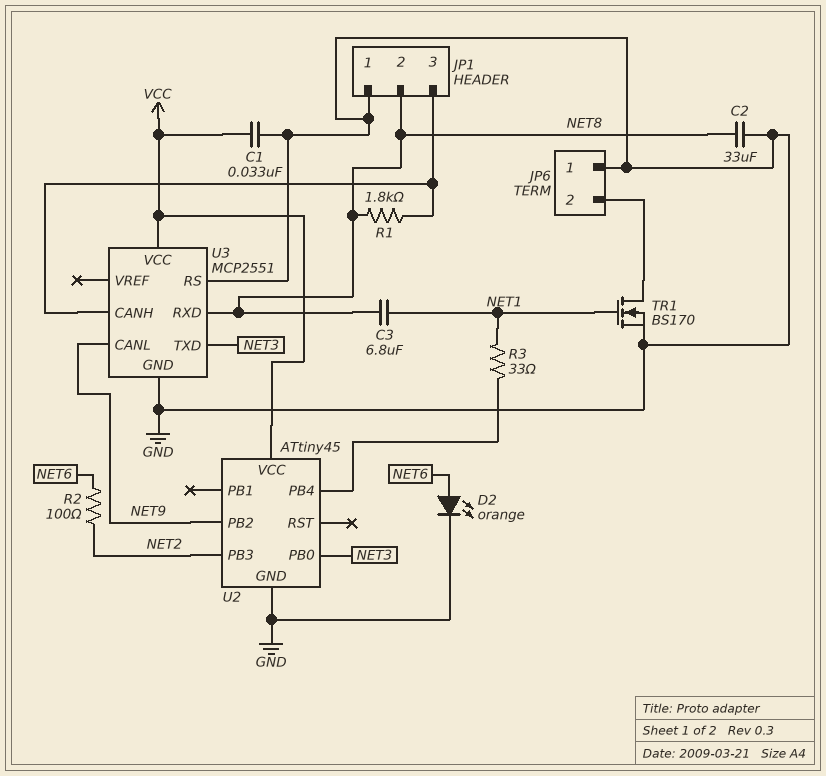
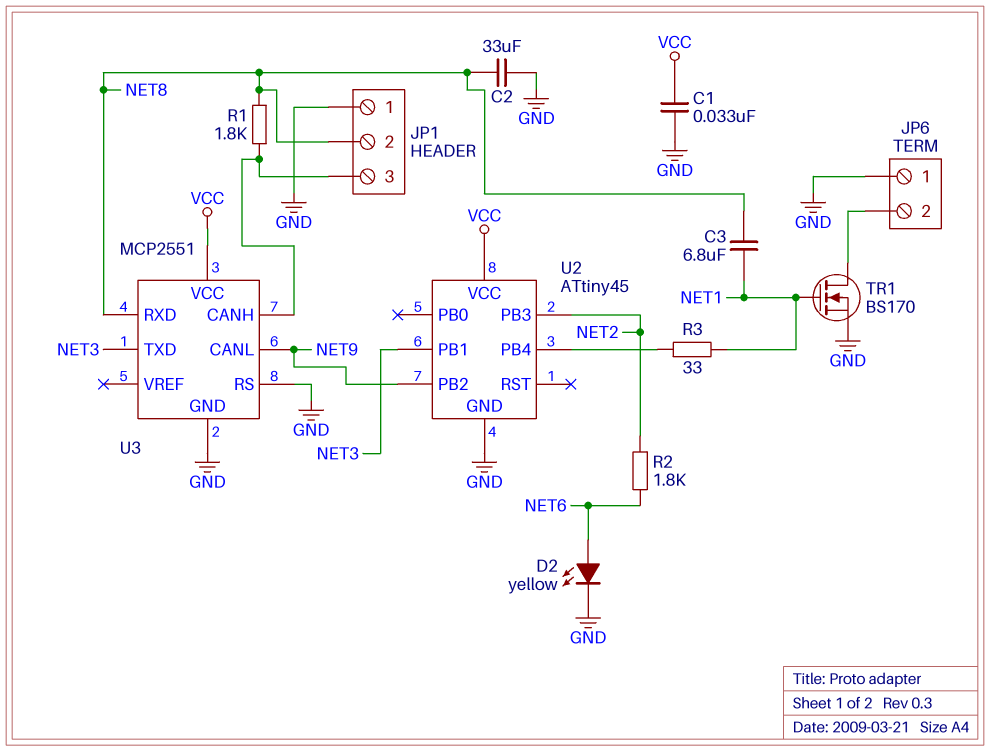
D2: LED orange (A NET6, K GND) -> LED yellow (A NET6, K GND)
R2: 100 (NET2, NET6) -> 1.8k (NET2, NET6)
U2 pin PB0: NET3 -> none
U2 pin PB1: none -> NET3

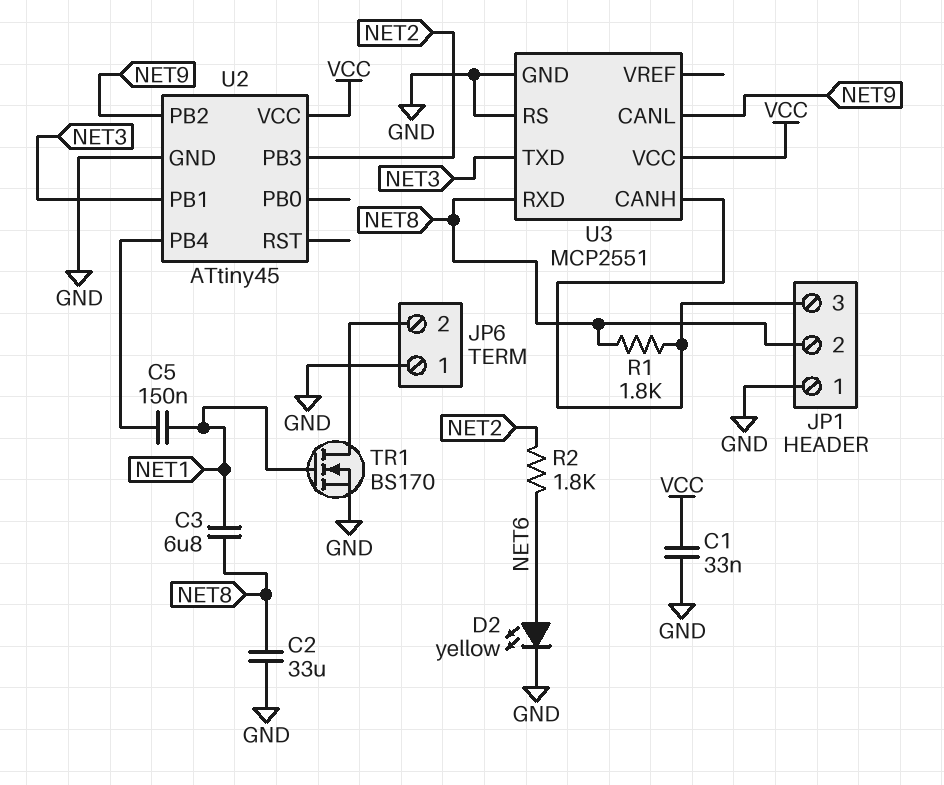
C5: none -> 150nF (NET1, U2/PB4)
R3: 33 (NET1, U2/PB4) -> none

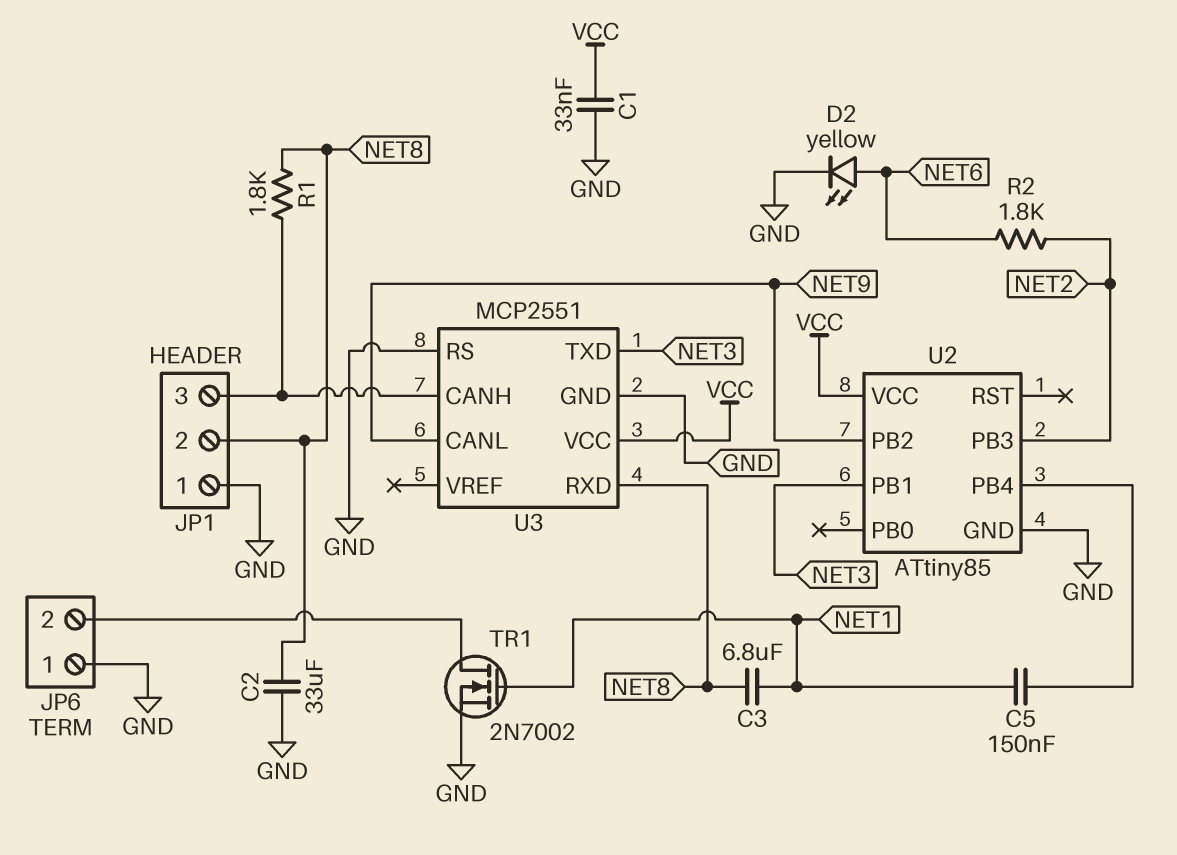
TR1: NMOS BS170 (G NET1, D JP6/2, S GND) -> NMOS 2N7002 (G NET1, D JP6/2, S GND)
U2: ATtiny45 -> ATtiny85

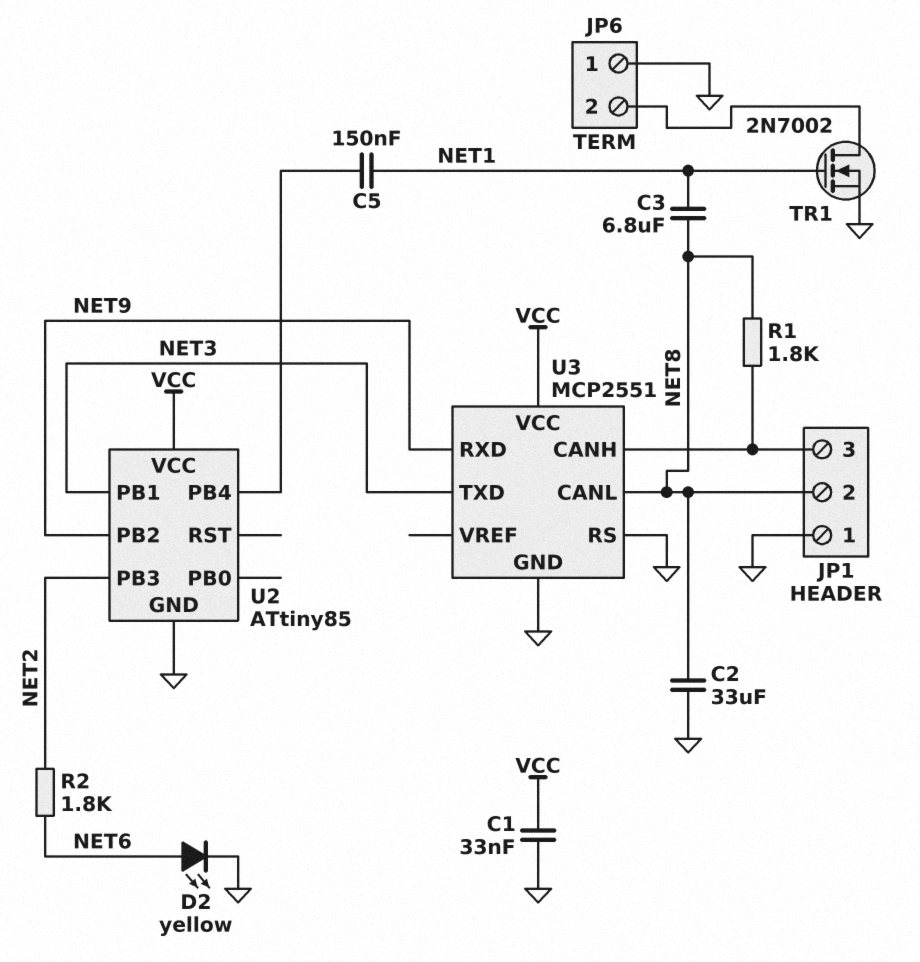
U3 pin CANL: NET9 -> NET8
U3 pin RXD: NET8 -> NET9

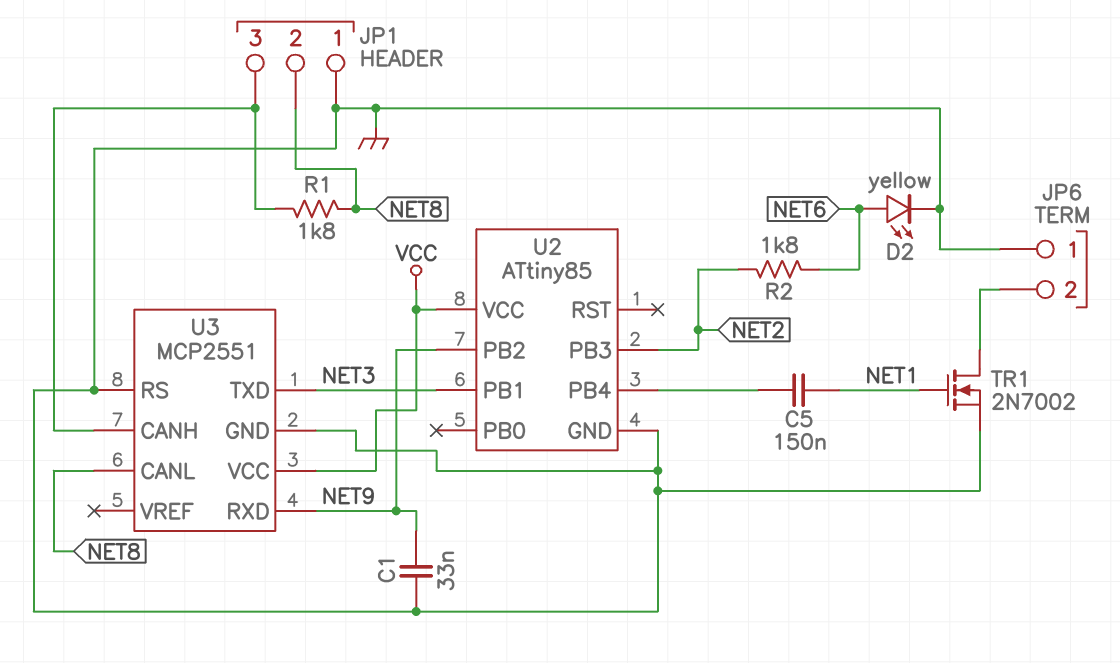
C1: 33nF (GND, VCC) -> 33nF (GND, NET9)
C2: 33uF (GND, NET8) -> none
C3: 6.8uF (NET1, NET8) -> none

